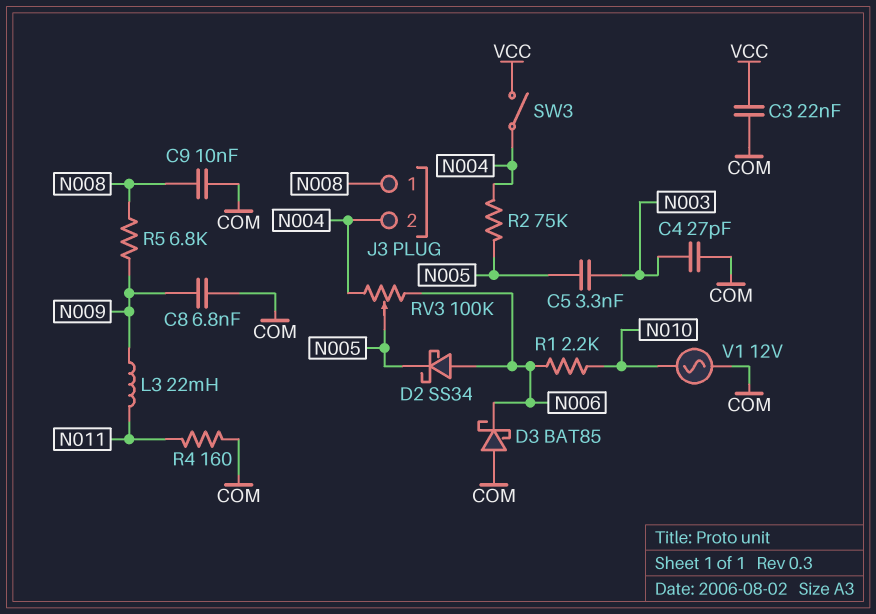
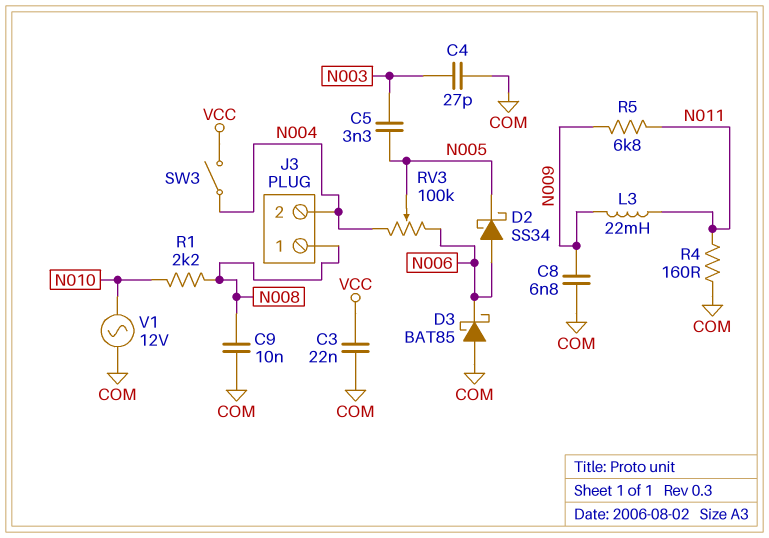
R1: 2.2k (N006, N010) -> 2.2k (N008, N010)
R2: 75k (N004, N005) -> none
R5: 6.8k (N008, N009) -> 6.8k (N009, N011)

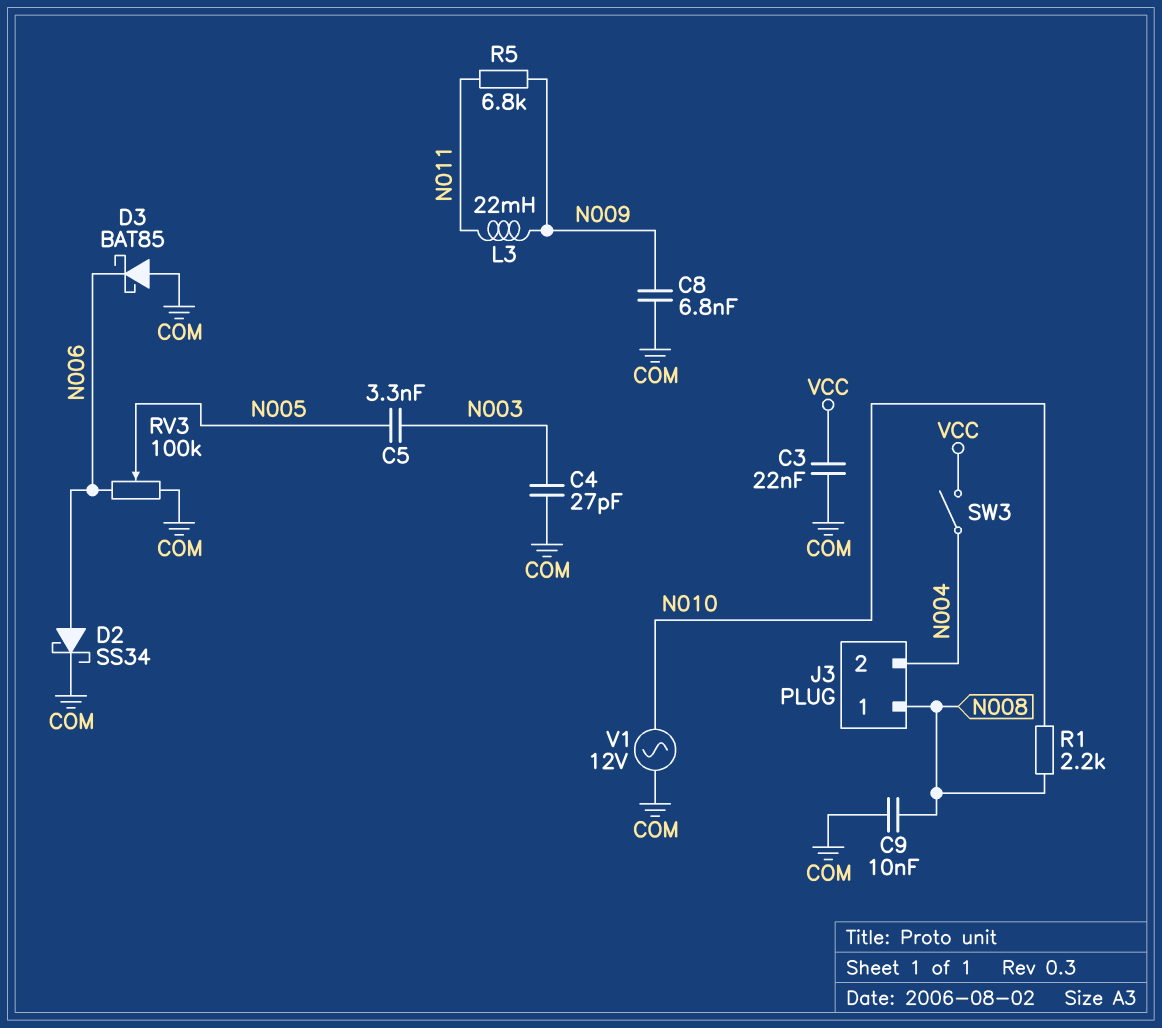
D2: schottky SS34 (A N006, K N005) -> schottky SS34 (A N006, K COM)
R4: 160 (COM, N011) -> none
RV3: 100k (N004, N006, wiper N005) -> 100k (COM, N006, wiper N005)

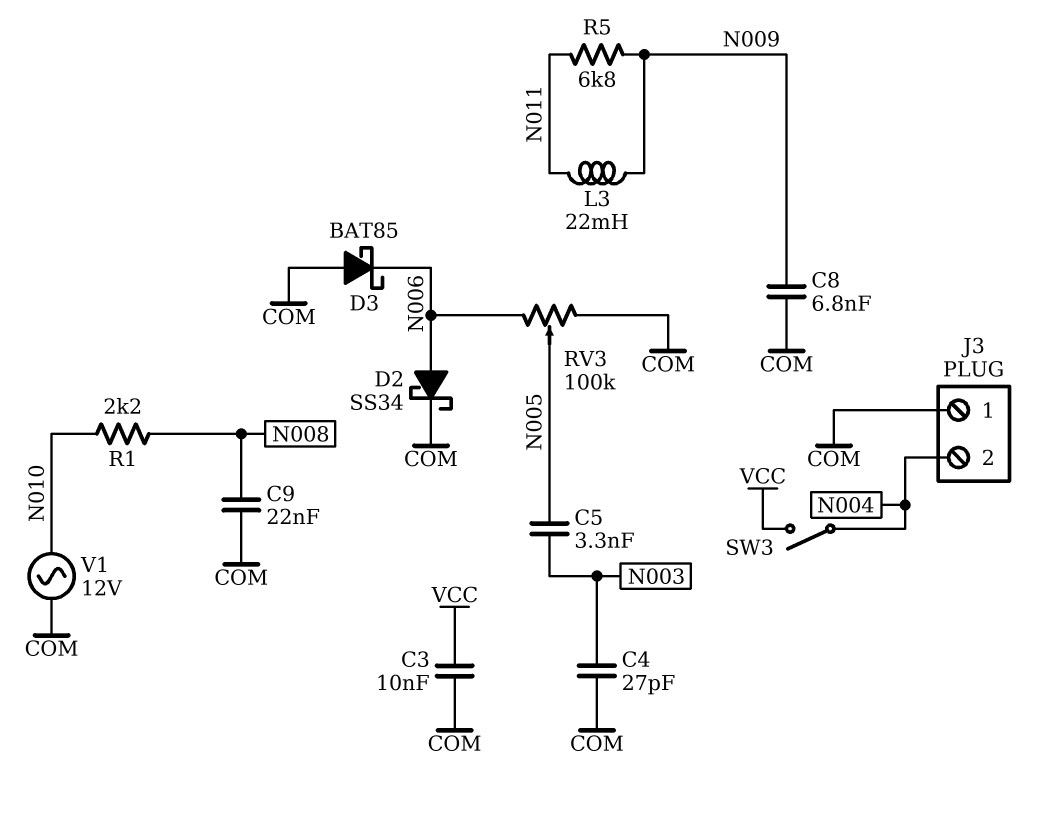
C3: 22nF (COM, VCC) -> 10nF (COM, VCC)
C9: 10nF (COM, N008) -> 22nF (COM, N008)
J3 pin 1: N008 -> COM

